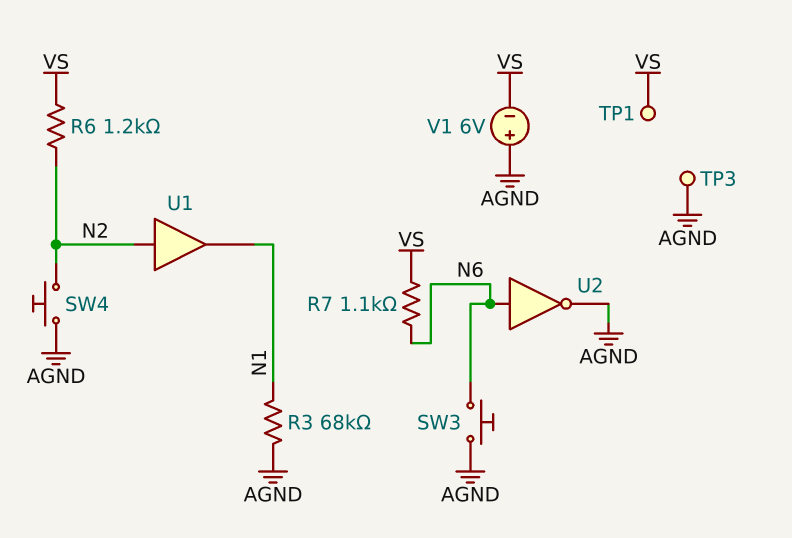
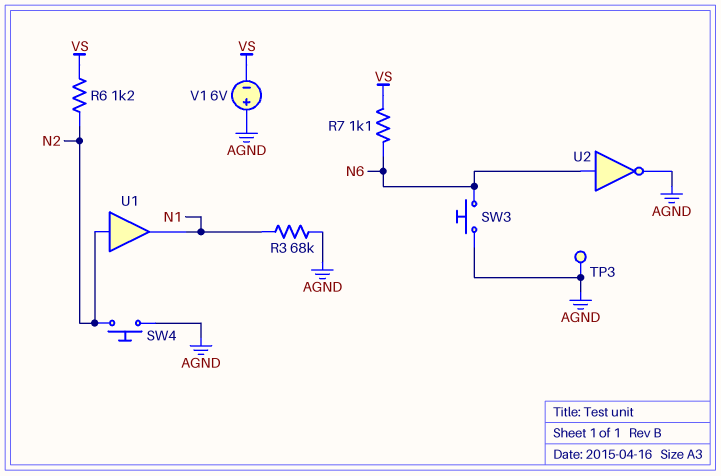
TP1: test point (VS) -> none

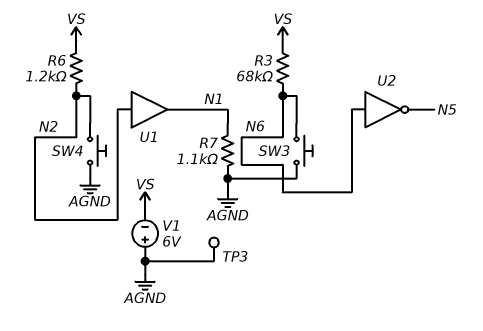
R3: 68k (AGND, N1) -> 68k (N6, VS)
R7: 1.1k (N6, VS) -> 1.1k (AGND, N1)
U2: NOT (in N6, out AGND) -> NOT (in N6, out N5)

